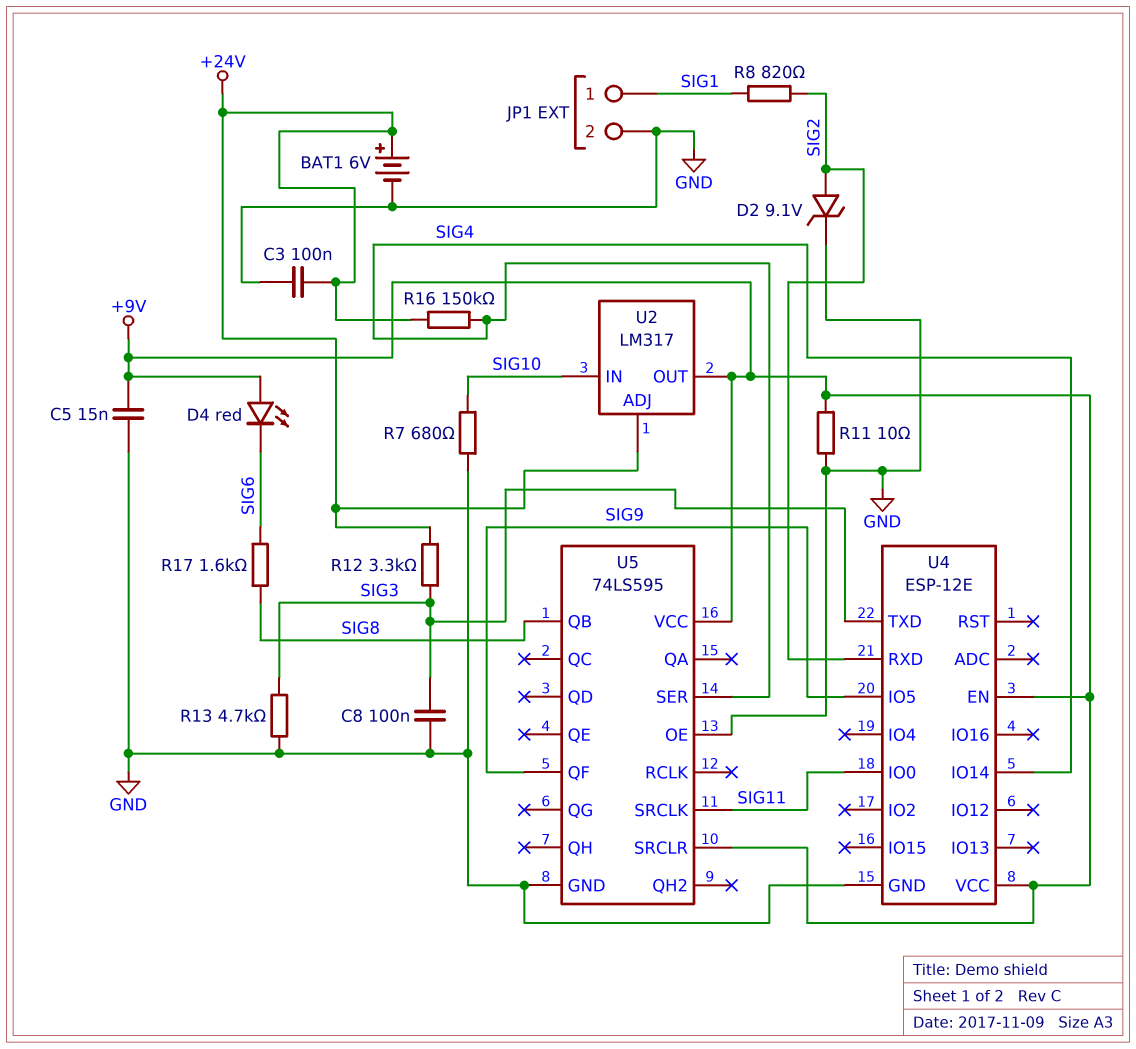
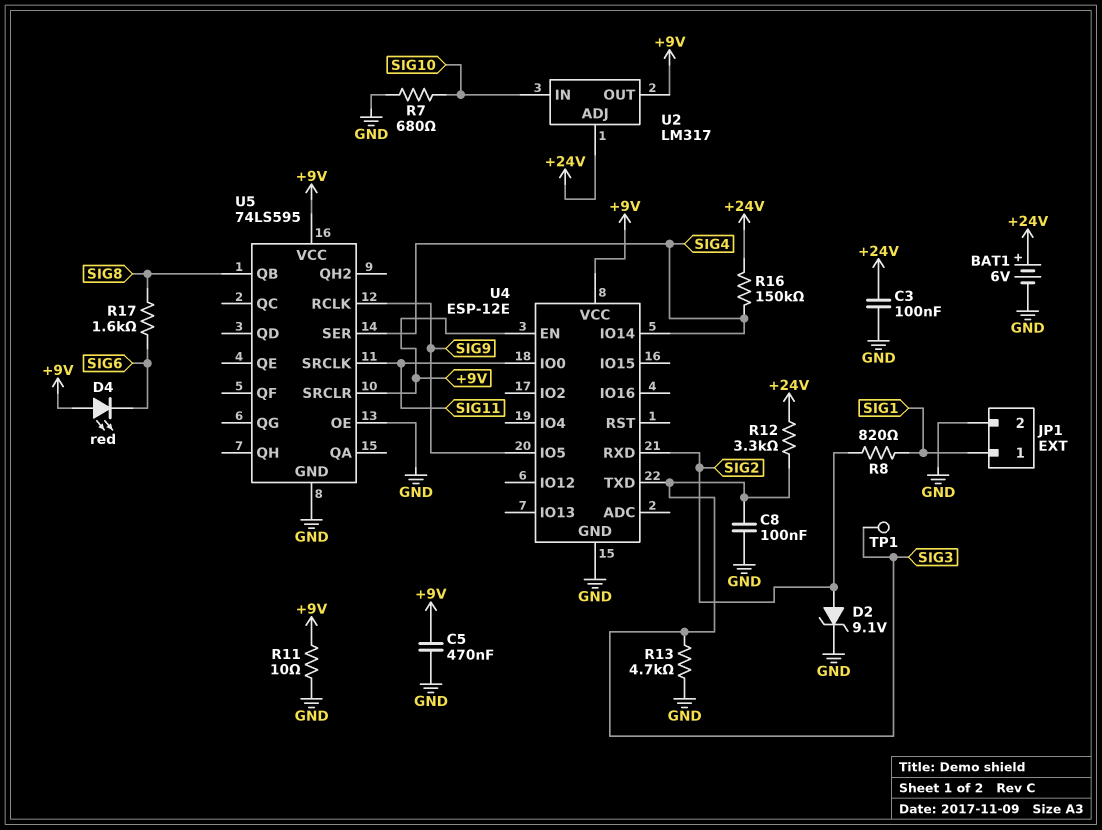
C5: 15nF (+9V, GND) -> 470nF (+9V, GND)
TP1: none -> test point (SIG3)
U5 pin QF: SIG9 -> none
U5 pin RCLK: none -> SIG9

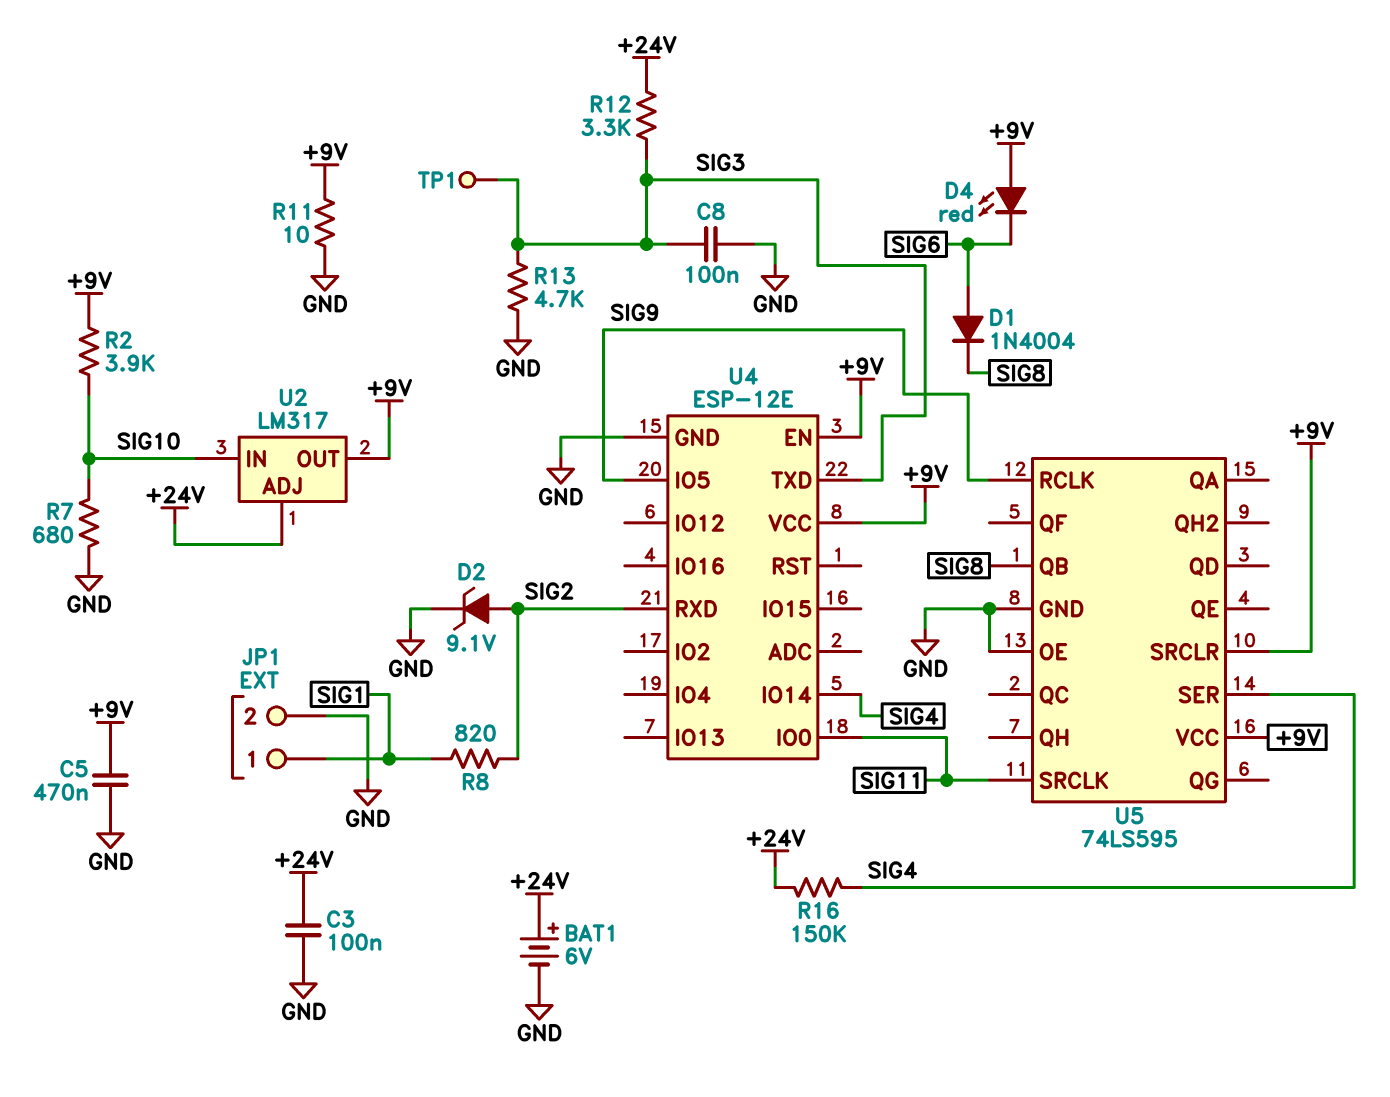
D1: none -> diode 1N4004 (A SIG6, K SIG8)
R2: none -> 3.9k (+9V, SIG10)
R17: 1.6k (SIG6, SIG8) -> none

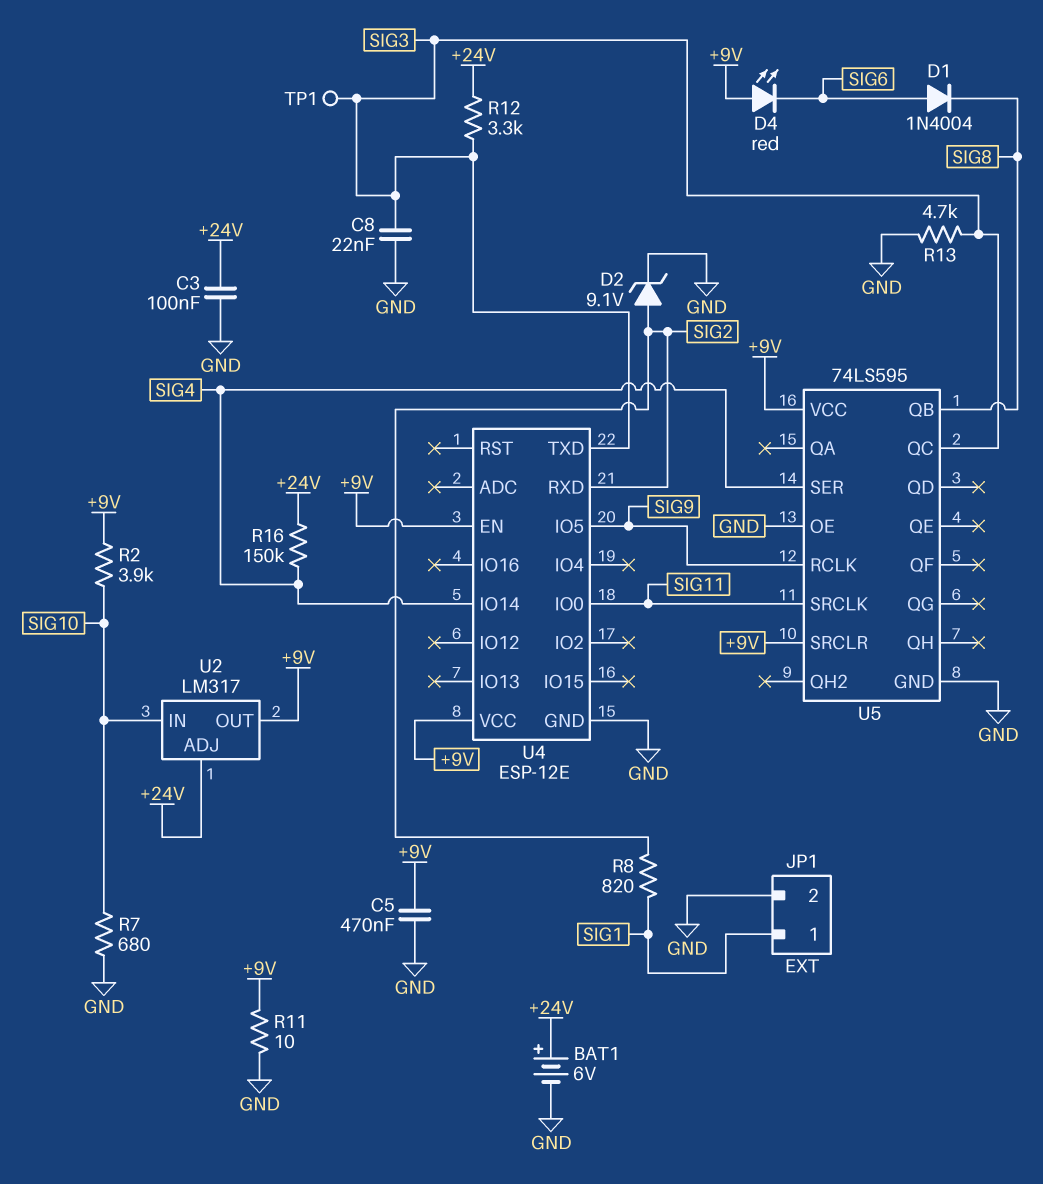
C8: 100nF (GND, SIG3) -> 22nF (GND, SIG3)
U5 pin QC: none -> SIG3

